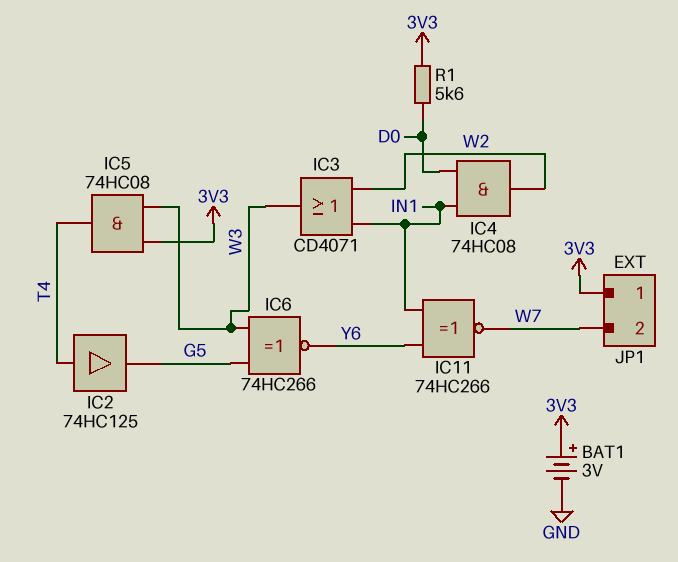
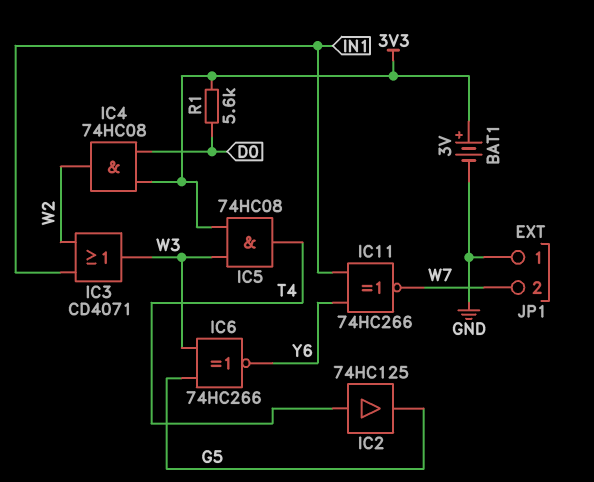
IC4: AND 74HC08 (in D0, in IN1, out W2) -> AND 74HC08 (in 3V3, in D0, out W2)
JP1 pin 1: 3V3 -> GND

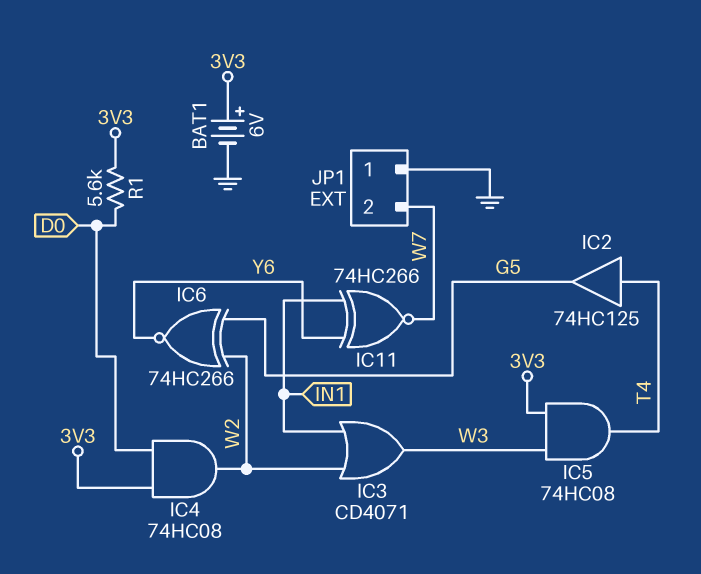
BAT1: 3V (plus 3V3, minus GND) -> 6V (plus 3V3, minus GND)
IC6: XNOR 74HC266 (in G5, in W3, out Y6) -> XNOR 74HC266 (in G5, in W2, out Y6)

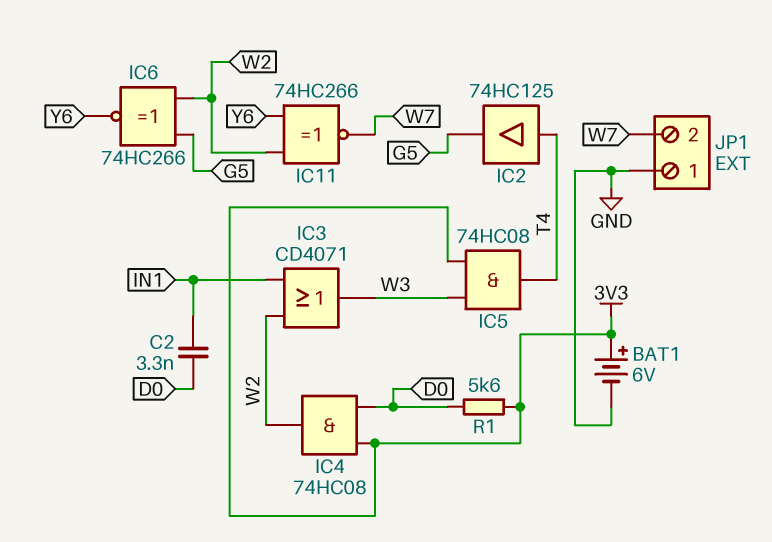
C2: none -> 3.3nF (D0, IN1)
IC11: XNOR 74HC266 (in IN1, in Y6, out W7) -> XNOR 74HC266 (in W2, in Y6, out W7)

